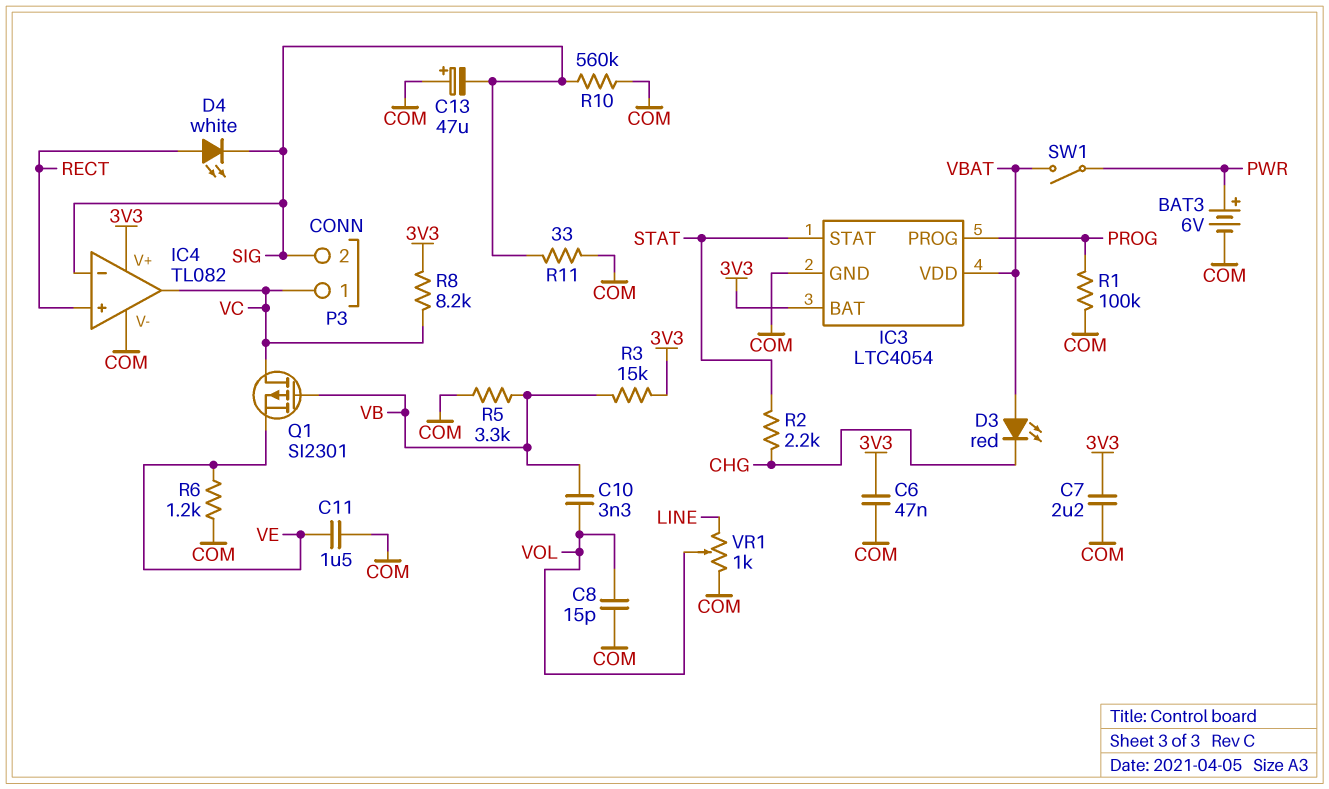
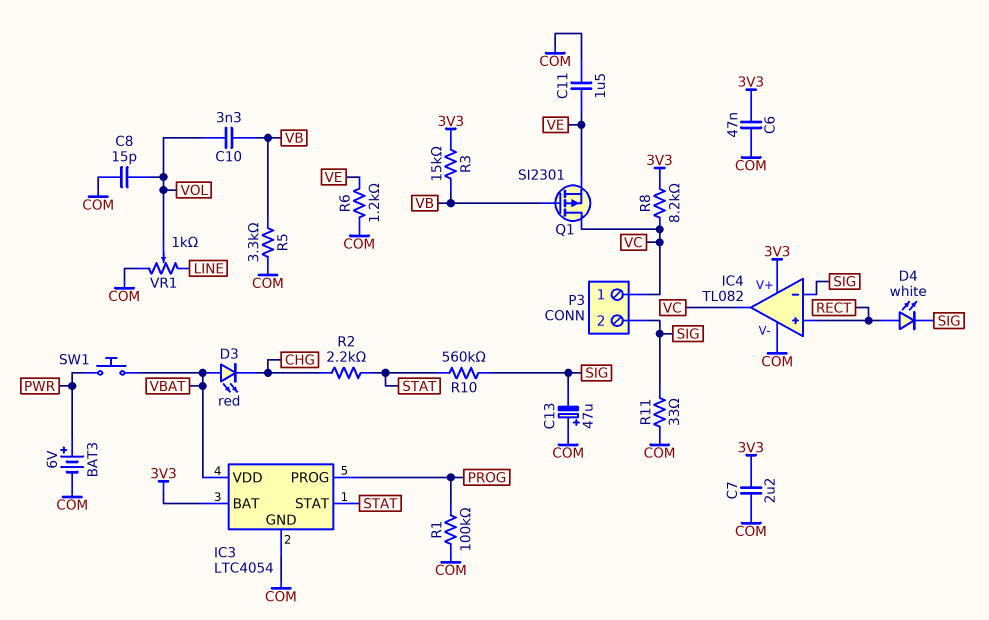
R10: 560k (COM, SIG) -> 560k (SIG, STAT)
SW1: switch (PWR, VBAT) -> button (PWR, VBAT)

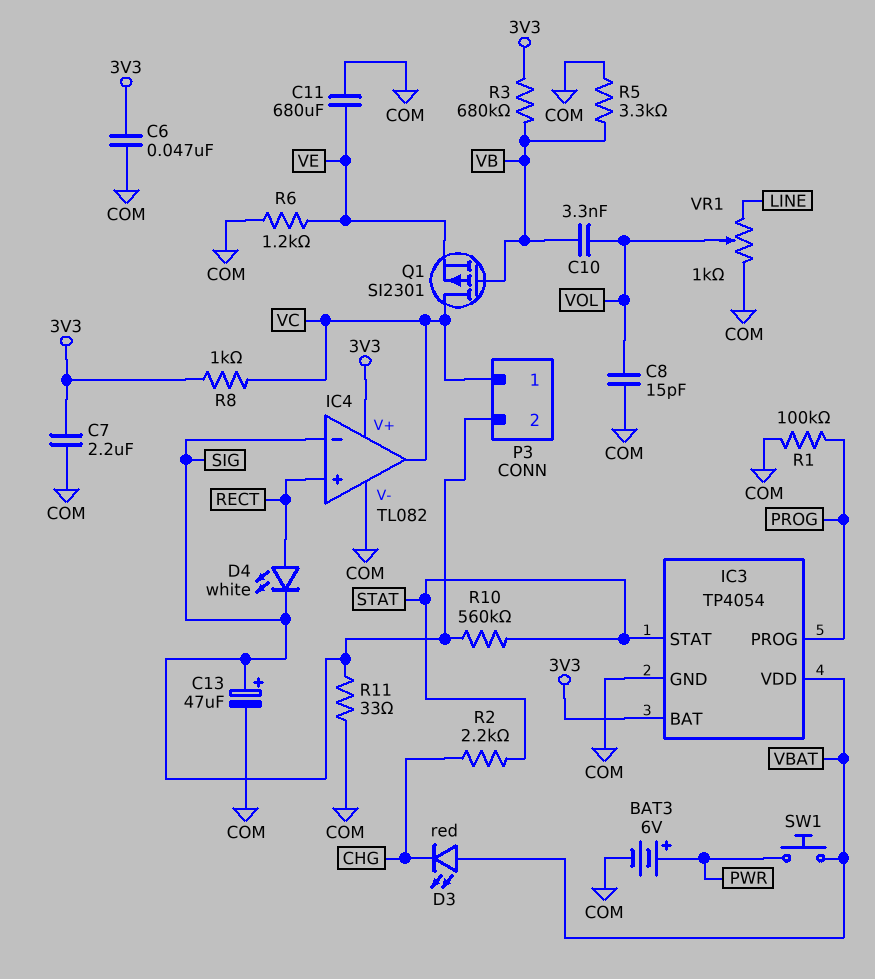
C11: 1.5uF (COM, VE) -> 680uF (COM, VE)
C13: 47uF (plus COM, minus SIG) -> 47uF (plus SIG, minus COM)
IC3: LTC4054 -> TP4054
R3: 15k (3V3, VB) -> 680k (3V3, VB)
R8: 8.2k (3V3, VC) -> 1k (3V3, VC)

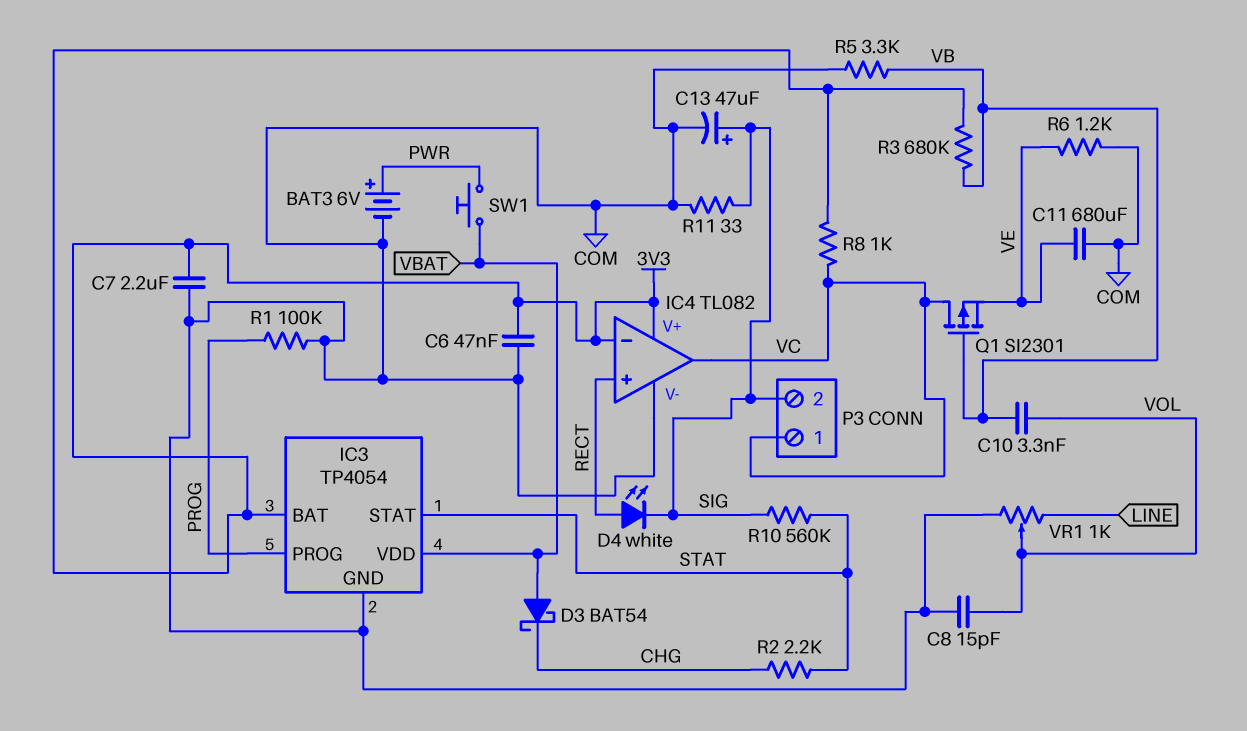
D3: LED red (A VBAT, K CHG) -> schottky BAT54 (A VBAT, K CHG)
IC4 pin in-: SIG -> 3V3

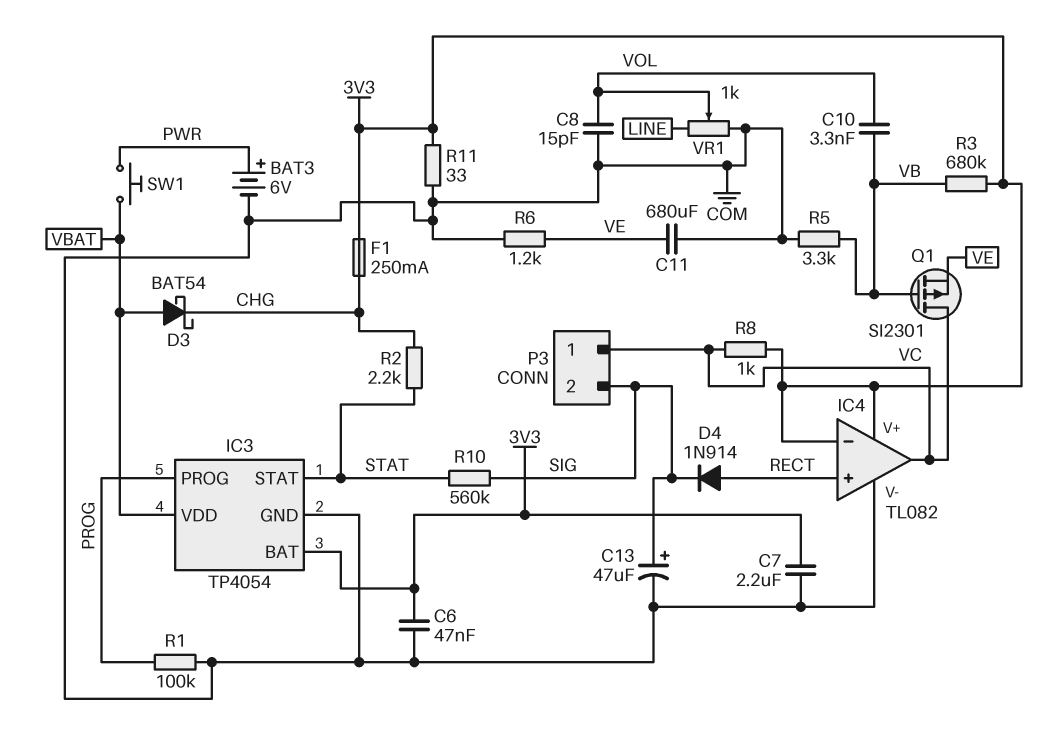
D4: LED white (A RECT, K SIG) -> diode 1N914 (A RECT, K SIG)
F1: none -> 250mA (3V3, CHG)
R11: 33 (COM, SIG) -> 33 (3V3, COM)

